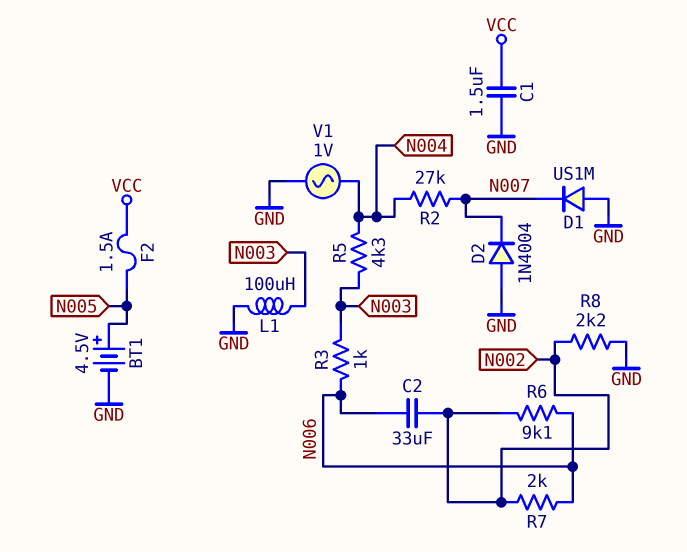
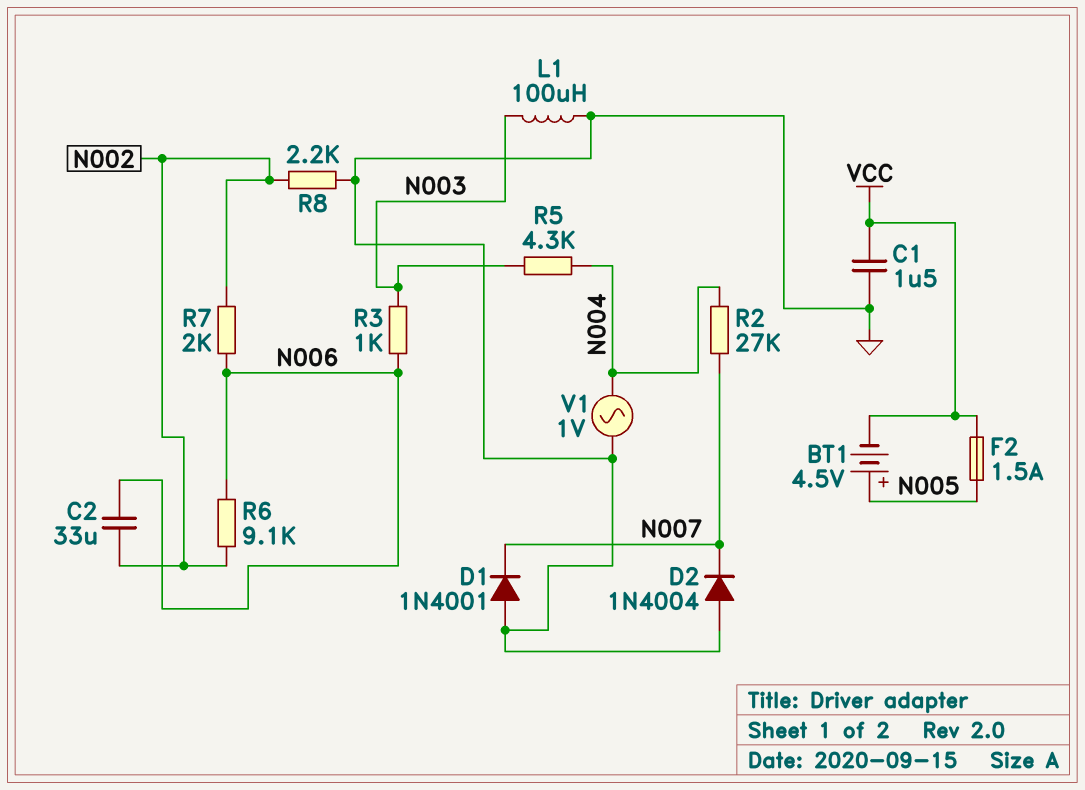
BT1: 4.5V (plus N005, minus GND) -> 4.5V (plus N005, minus VCC)
D1: diode US1M (A GND, K N007) -> diode 1N4001 (A GND, K N007)

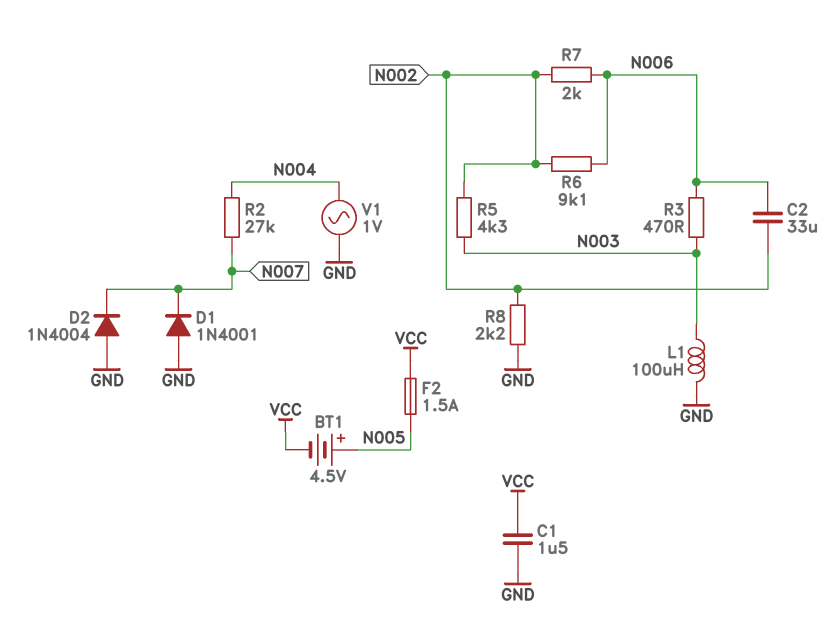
R3: 1k (N003, N006) -> 470 (N003, N006)
R5: 4.3k (N003, N004) -> 4.3k (N002, N003)

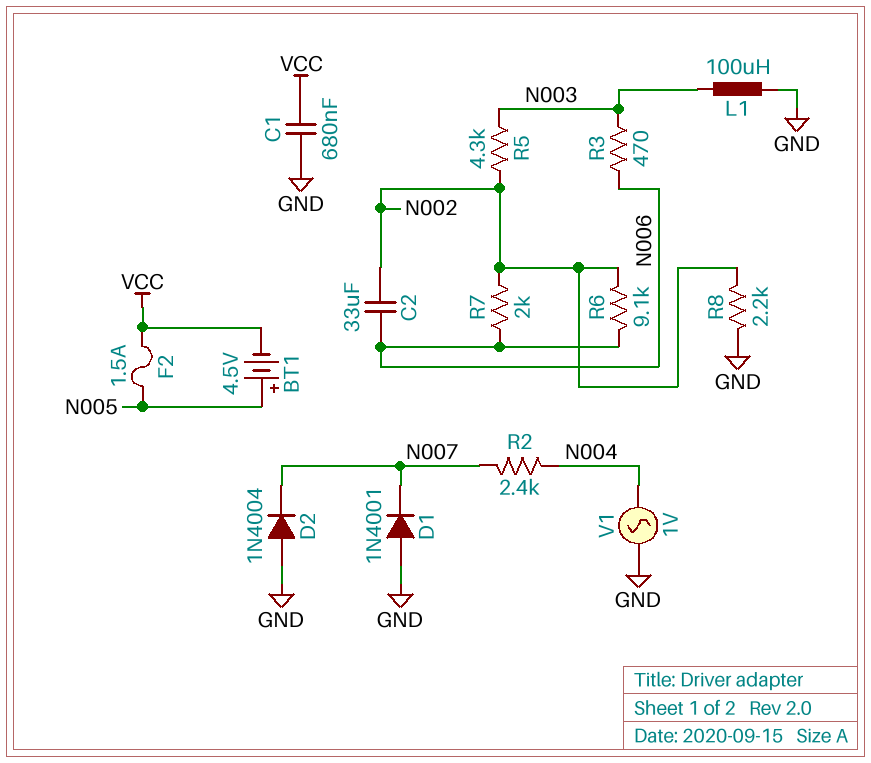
C1: 1.5uF (GND, VCC) -> 680nF (GND, VCC)
R2: 27k (N004, N007) -> 2.4k (N004, N007)

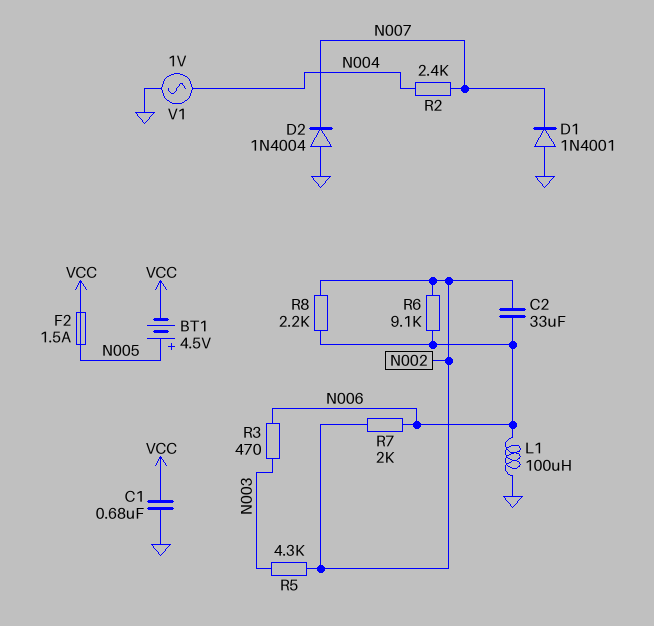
L1: 100uH (GND, N003) -> 100uH (GND, N006)
R8: 2.2k (GND, N002) -> 2.2k (N002, N006)

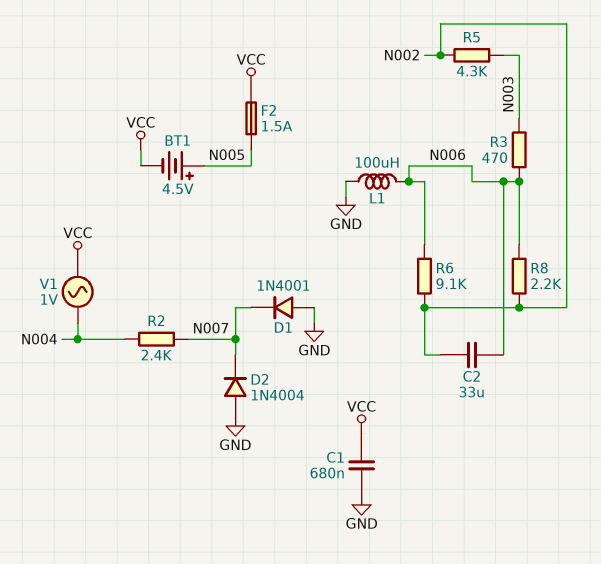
R7: 2k (N002, N006) -> none
V1: AC 1V (GND, N004) -> AC 1V (N004, VCC)

